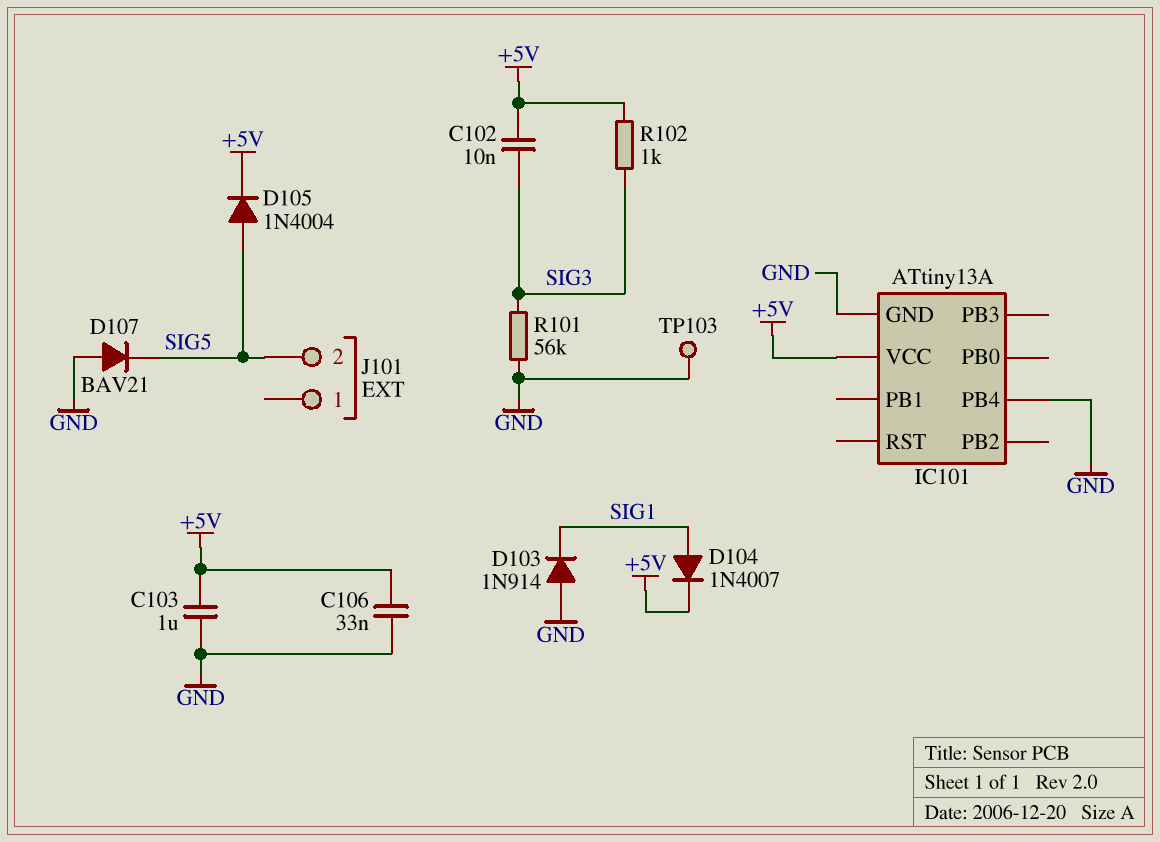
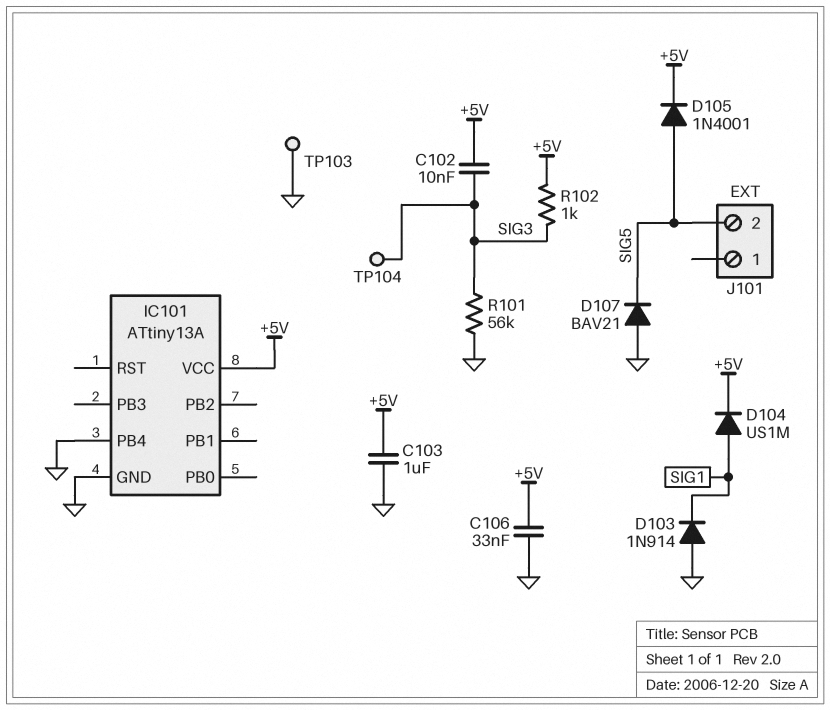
D104: diode 1N4007 (A SIG1, K +5V) -> diode US1M (A SIG1, K +5V)
D105: diode 1N4004 (A SIG5, K +5V) -> diode 1N4001 (A SIG5, K +5V)
TP104: none -> test point (SIG3)

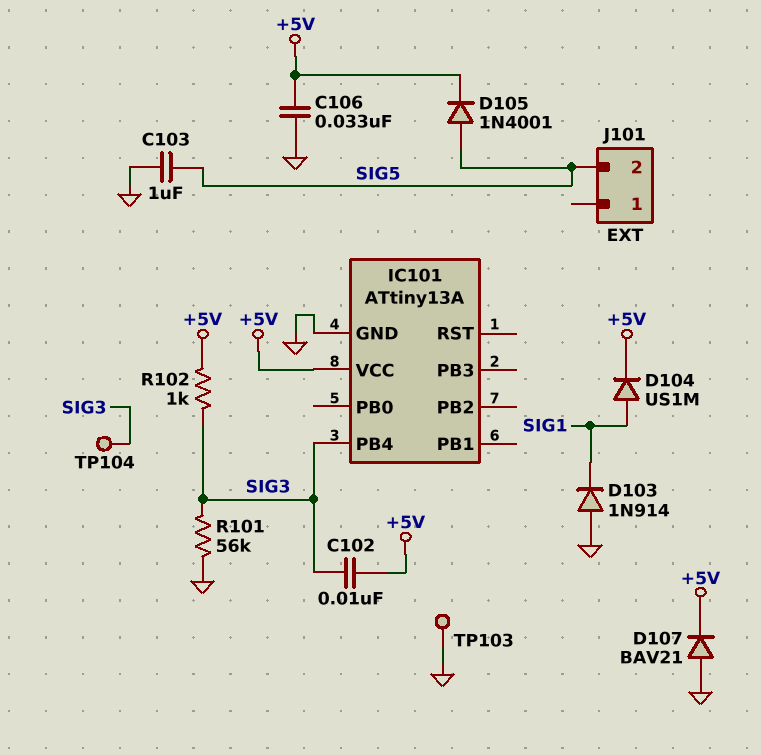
C103: 1uF (+5V, GND) -> 1uF (GND, SIG5)
D107: diode BAV21 (A GND, K SIG5) -> diode BAV21 (A GND, K +5V)
IC101 pin PB4: GND -> SIG3

